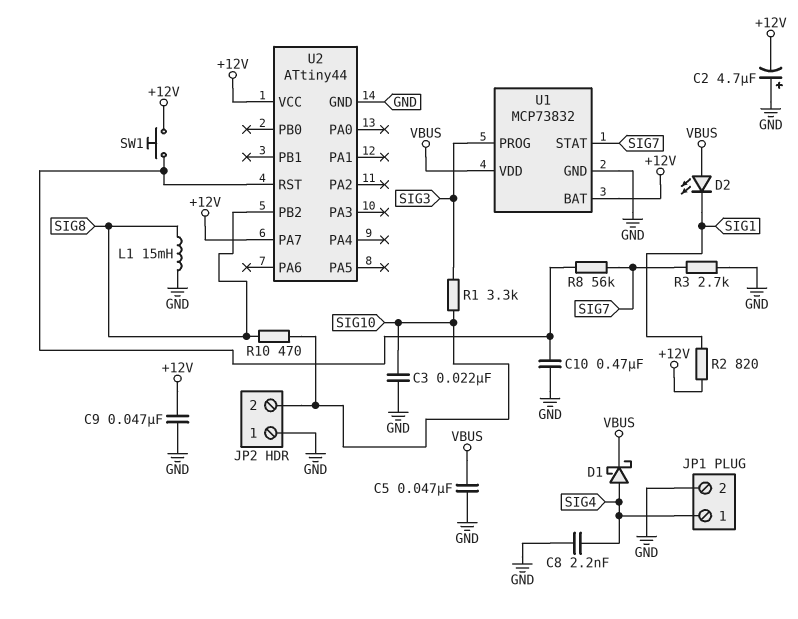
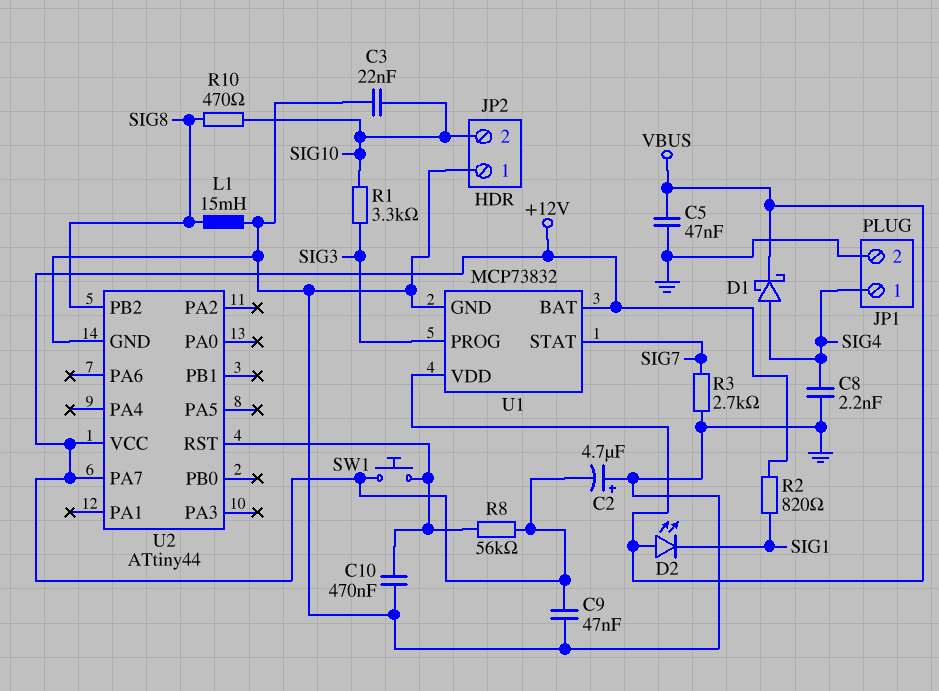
R8: 56k (SIG7, U2/RST) -> 56k (+12V, U2/RST)

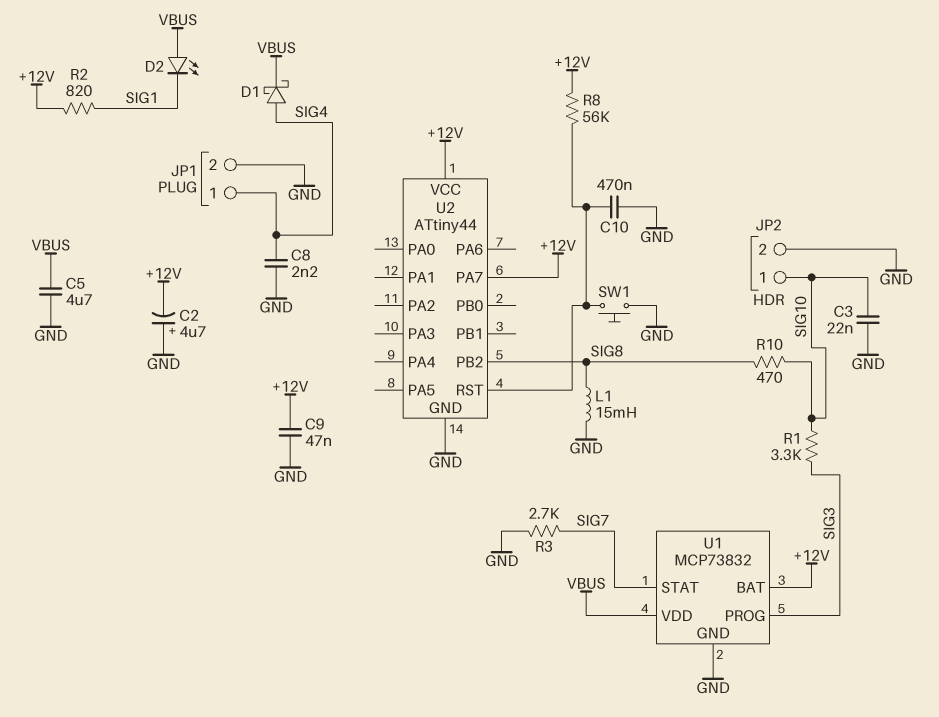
C5: 47nF (GND, VBUS) -> 4.7uF (GND, VBUS)
JP2 pin 1: GND -> SIG10
JP2 pin 2: SIG10 -> GND
SW1: button (+12V, U2/RST) -> button (GND, U2/RST)

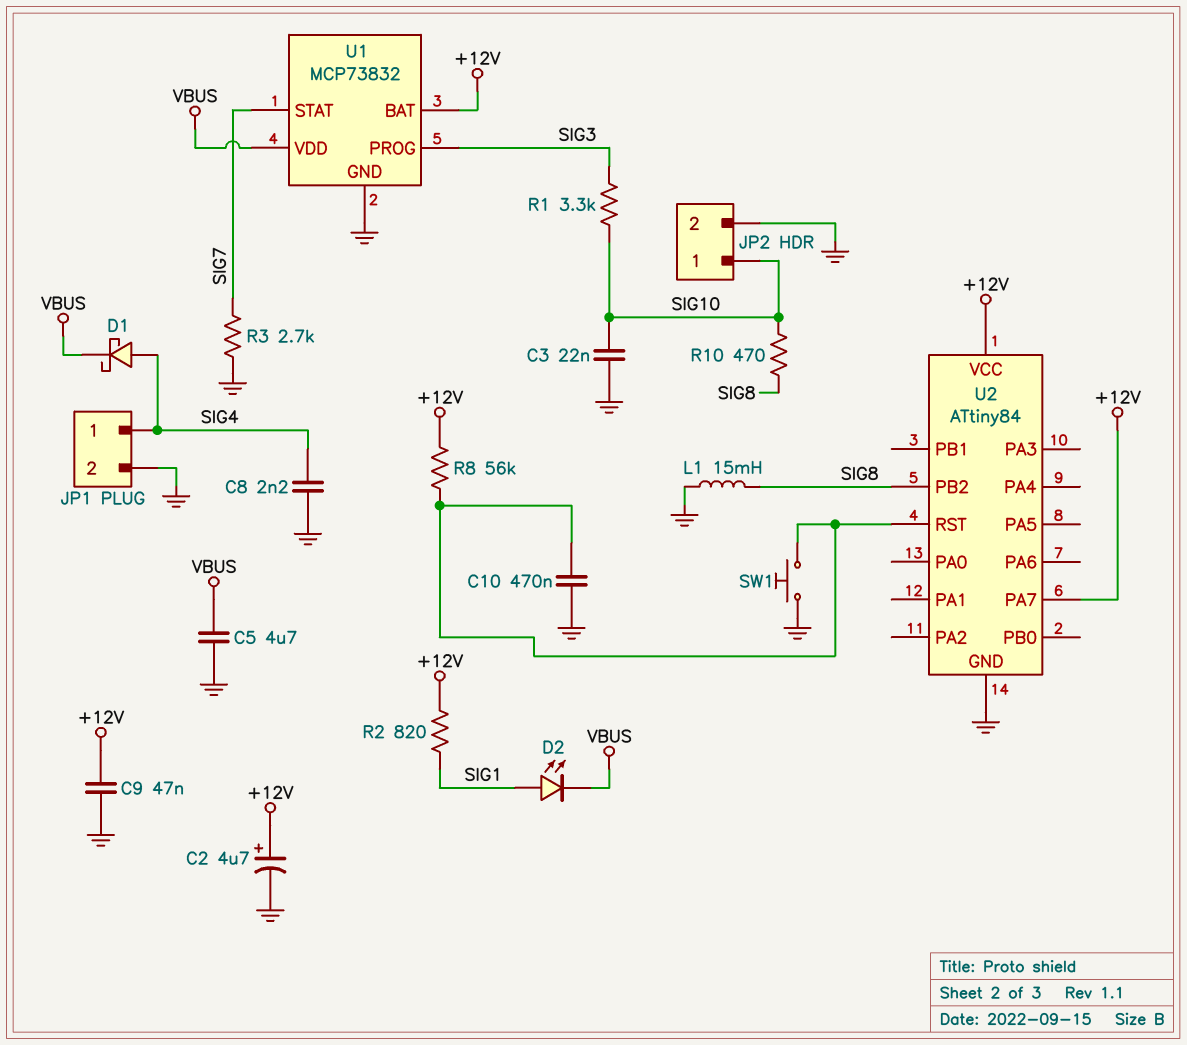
C2: 4.7uF (plus GND, minus +12V) -> 4.7uF (plus +12V, minus GND)
D2: LED (A VBUS, K SIG1) -> LED (A SIG1, K VBUS)
U2: ATtiny44 -> ATtiny84

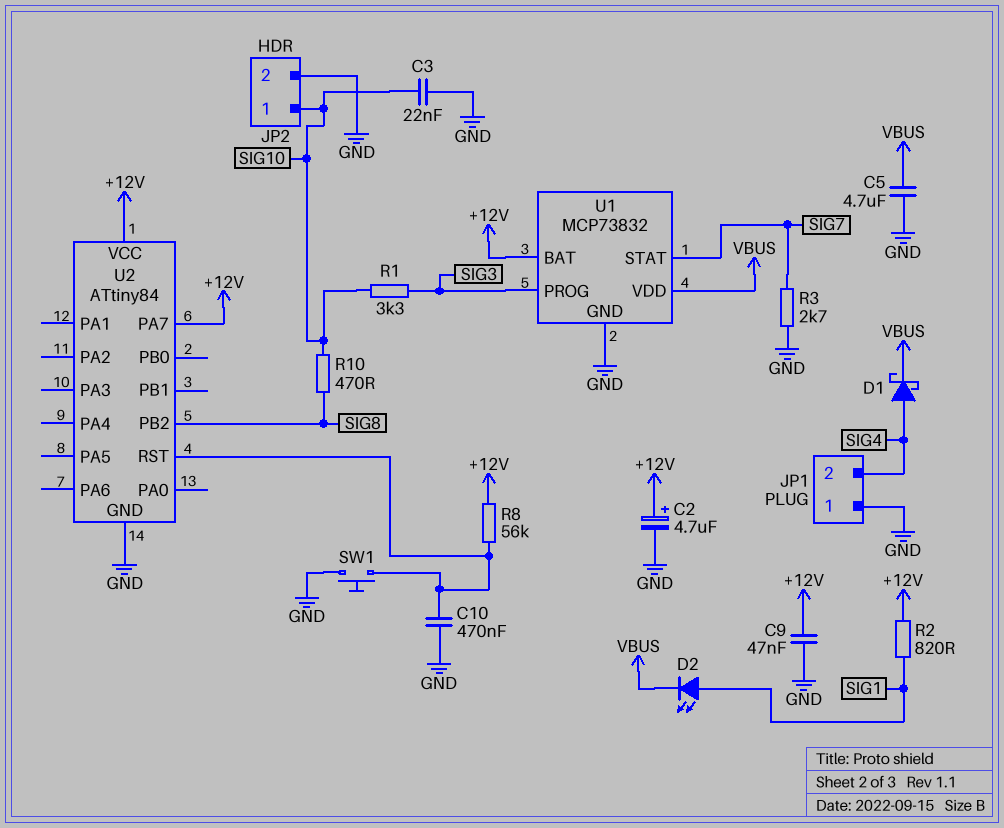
C8: 2.2nF (GND, SIG4) -> none
JP1 pin 1: SIG4 -> GND
JP1 pin 2: GND -> SIG4
L1: 15mH (GND, SIG8) -> none

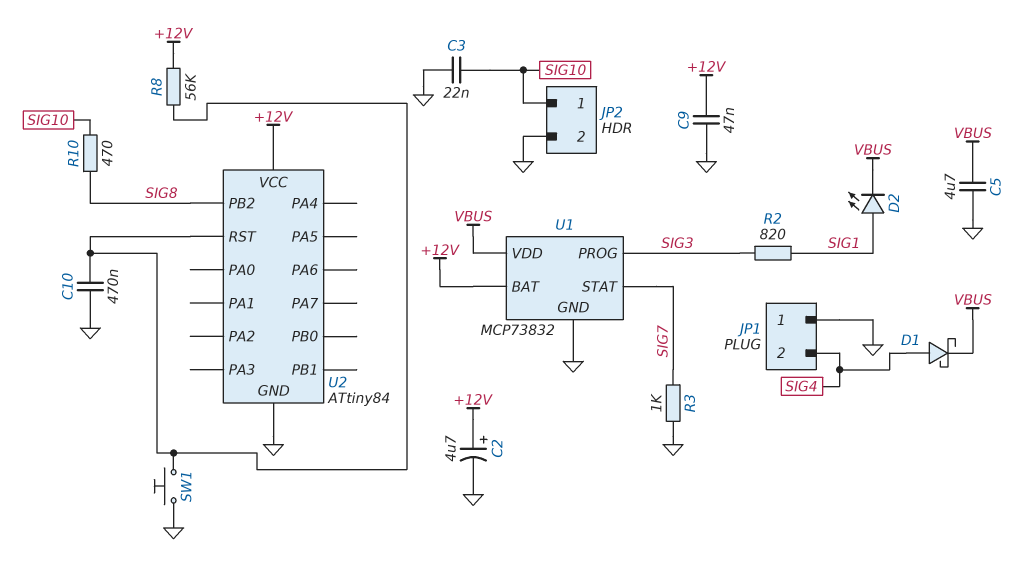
R1: 3.3k (SIG3, SIG10) -> none
R2: 820 (+12V, SIG1) -> 820 (SIG1, SIG3)
R3: 2.7k (GND, SIG7) -> 1k (GND, SIG7)
U2 pin PA7: +12V -> none

